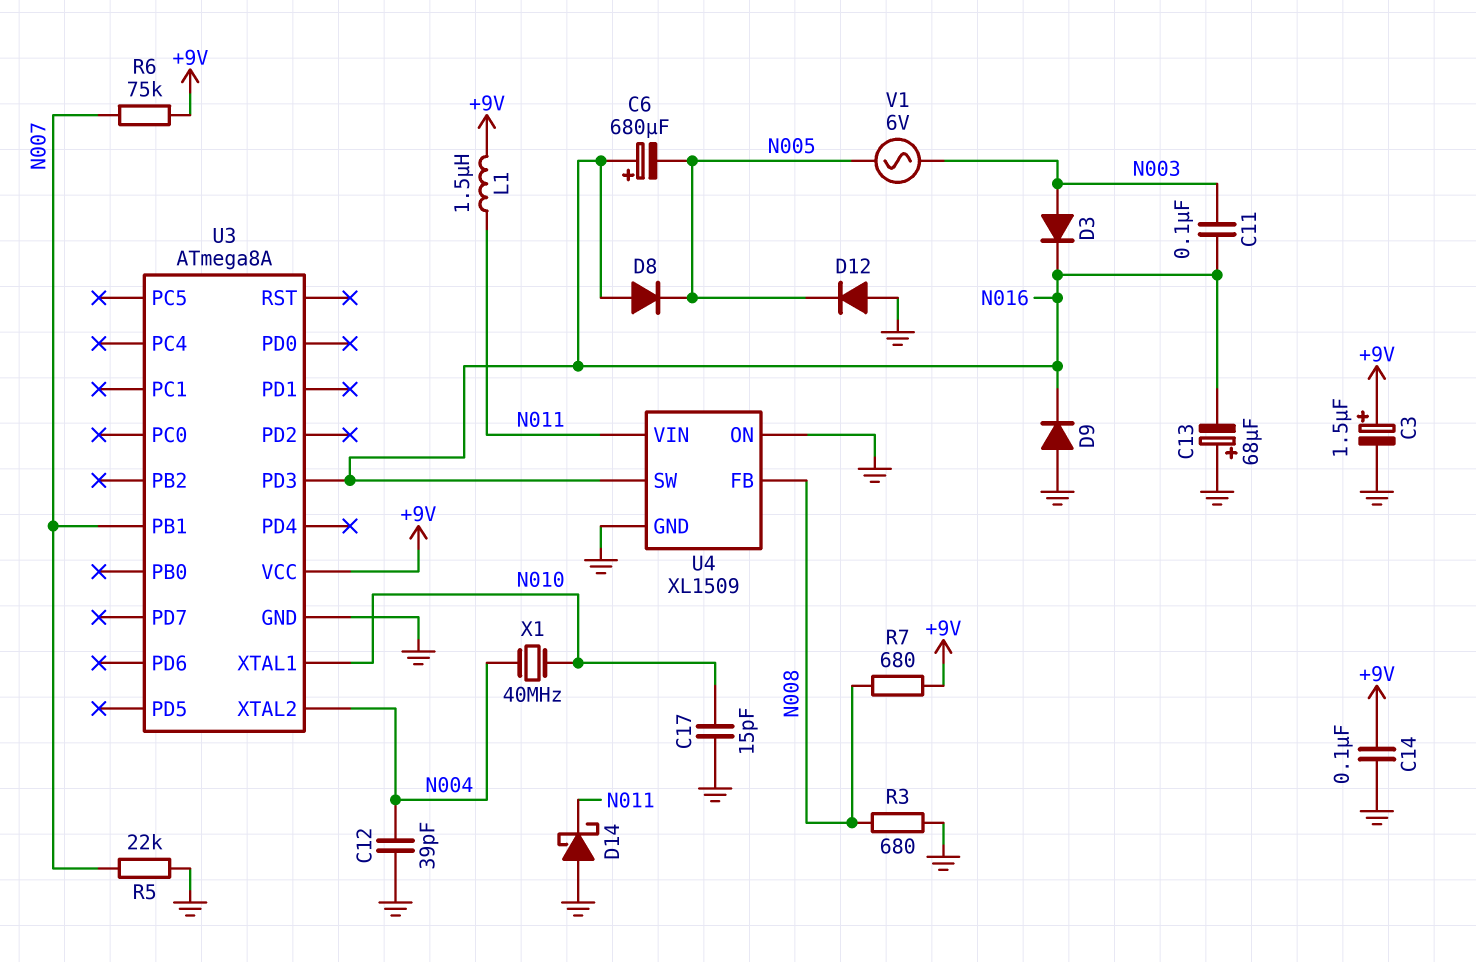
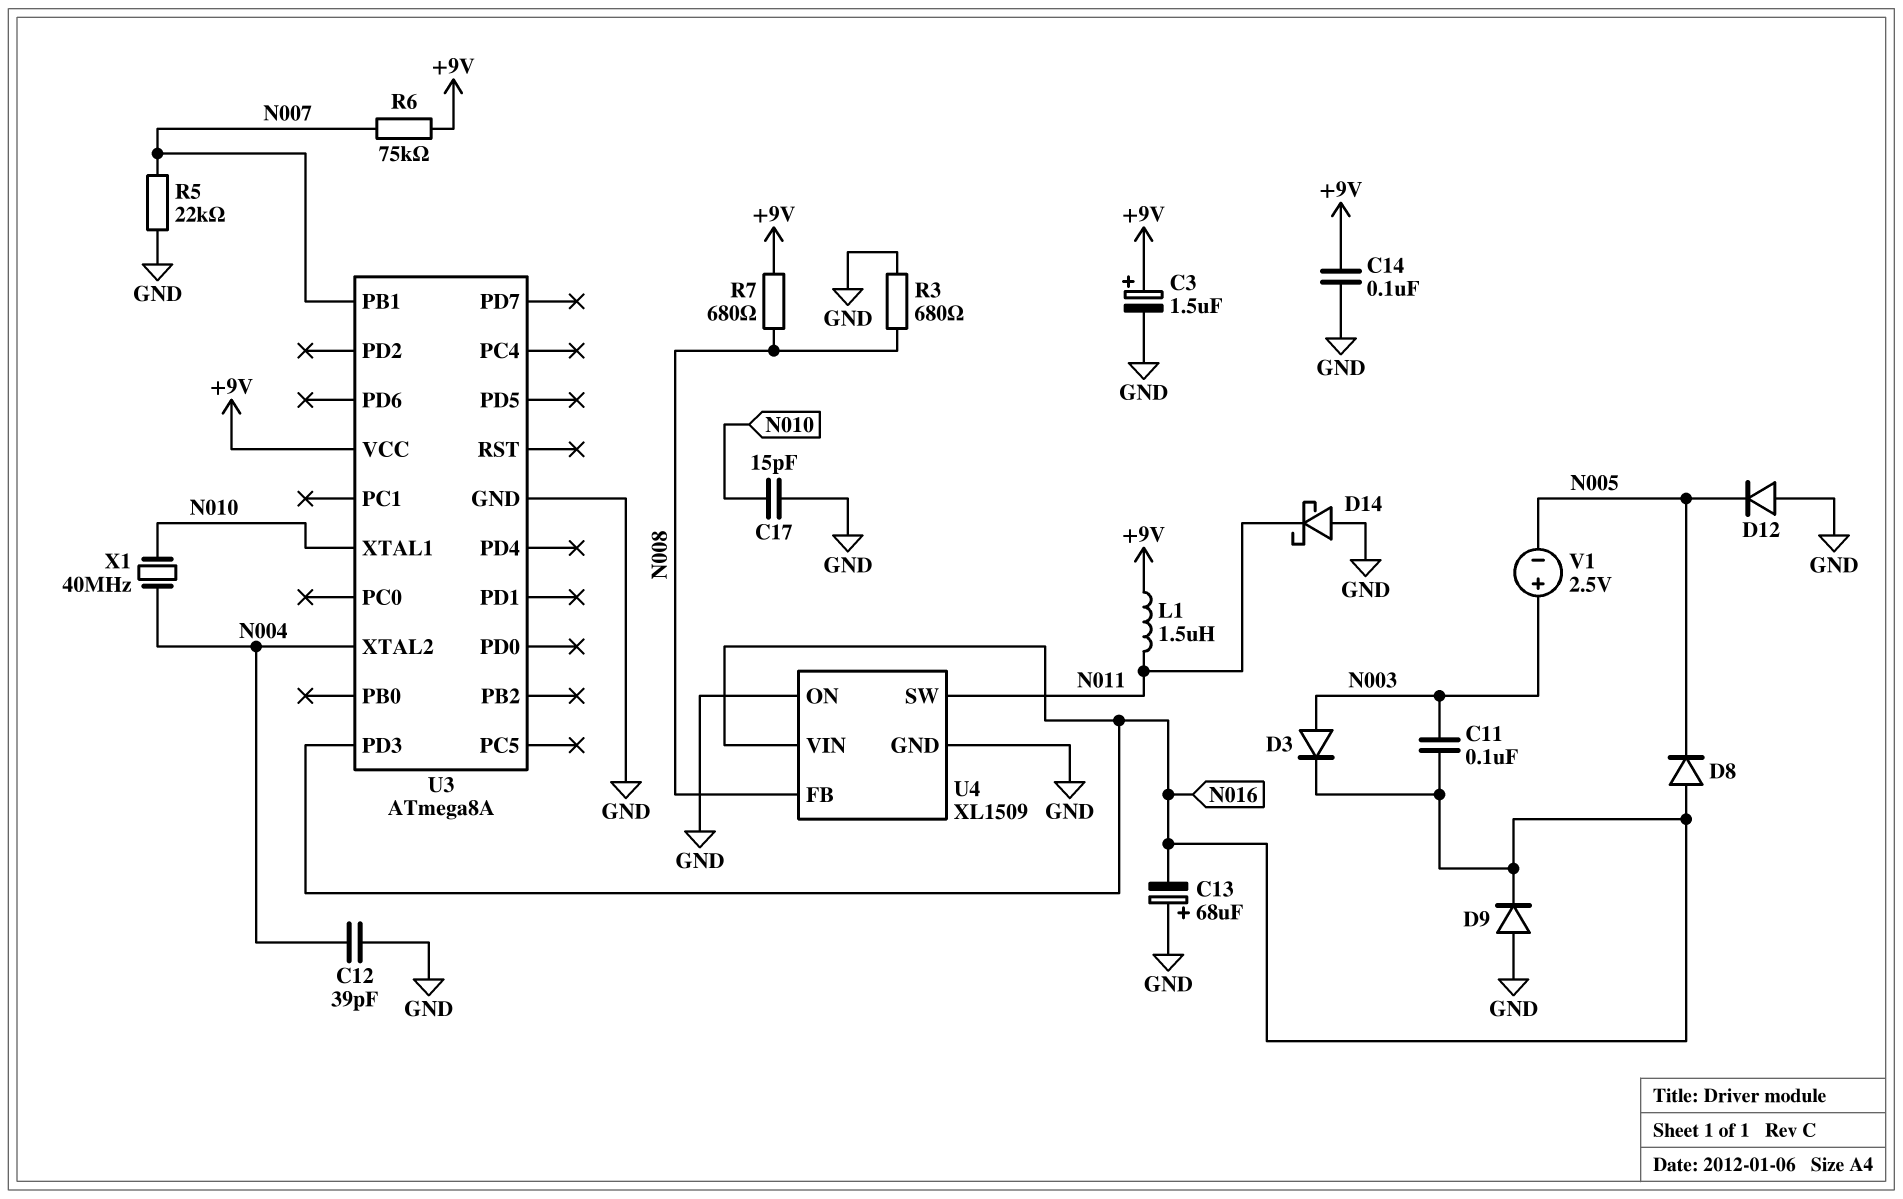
C6: 680uF (plus N016, minus N005) -> none
U4 pin SW: N016 -> N011
U4 pin VIN: N011 -> N016
V1: AC 6V (N003, N005) -> 2.5V (plus N003, minus N005)

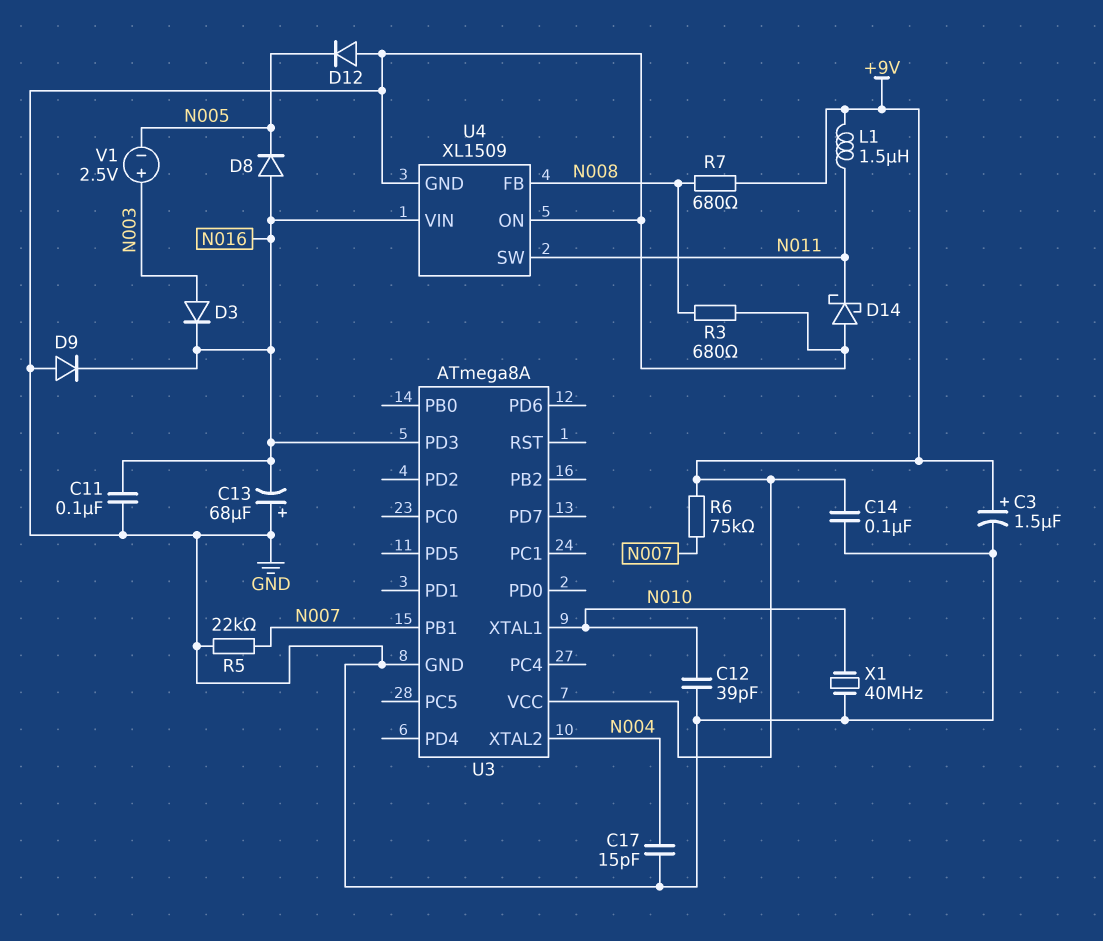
C11: 100nF (N003, N016) -> 100nF (GND, N016)
C12: 39pF (GND, N004) -> 39pF (GND, N010)
C17: 15pF (GND, N010) -> 15pF (GND, N004)
X1: 40MHz (N004, N010) -> 40MHz (GND, N010)

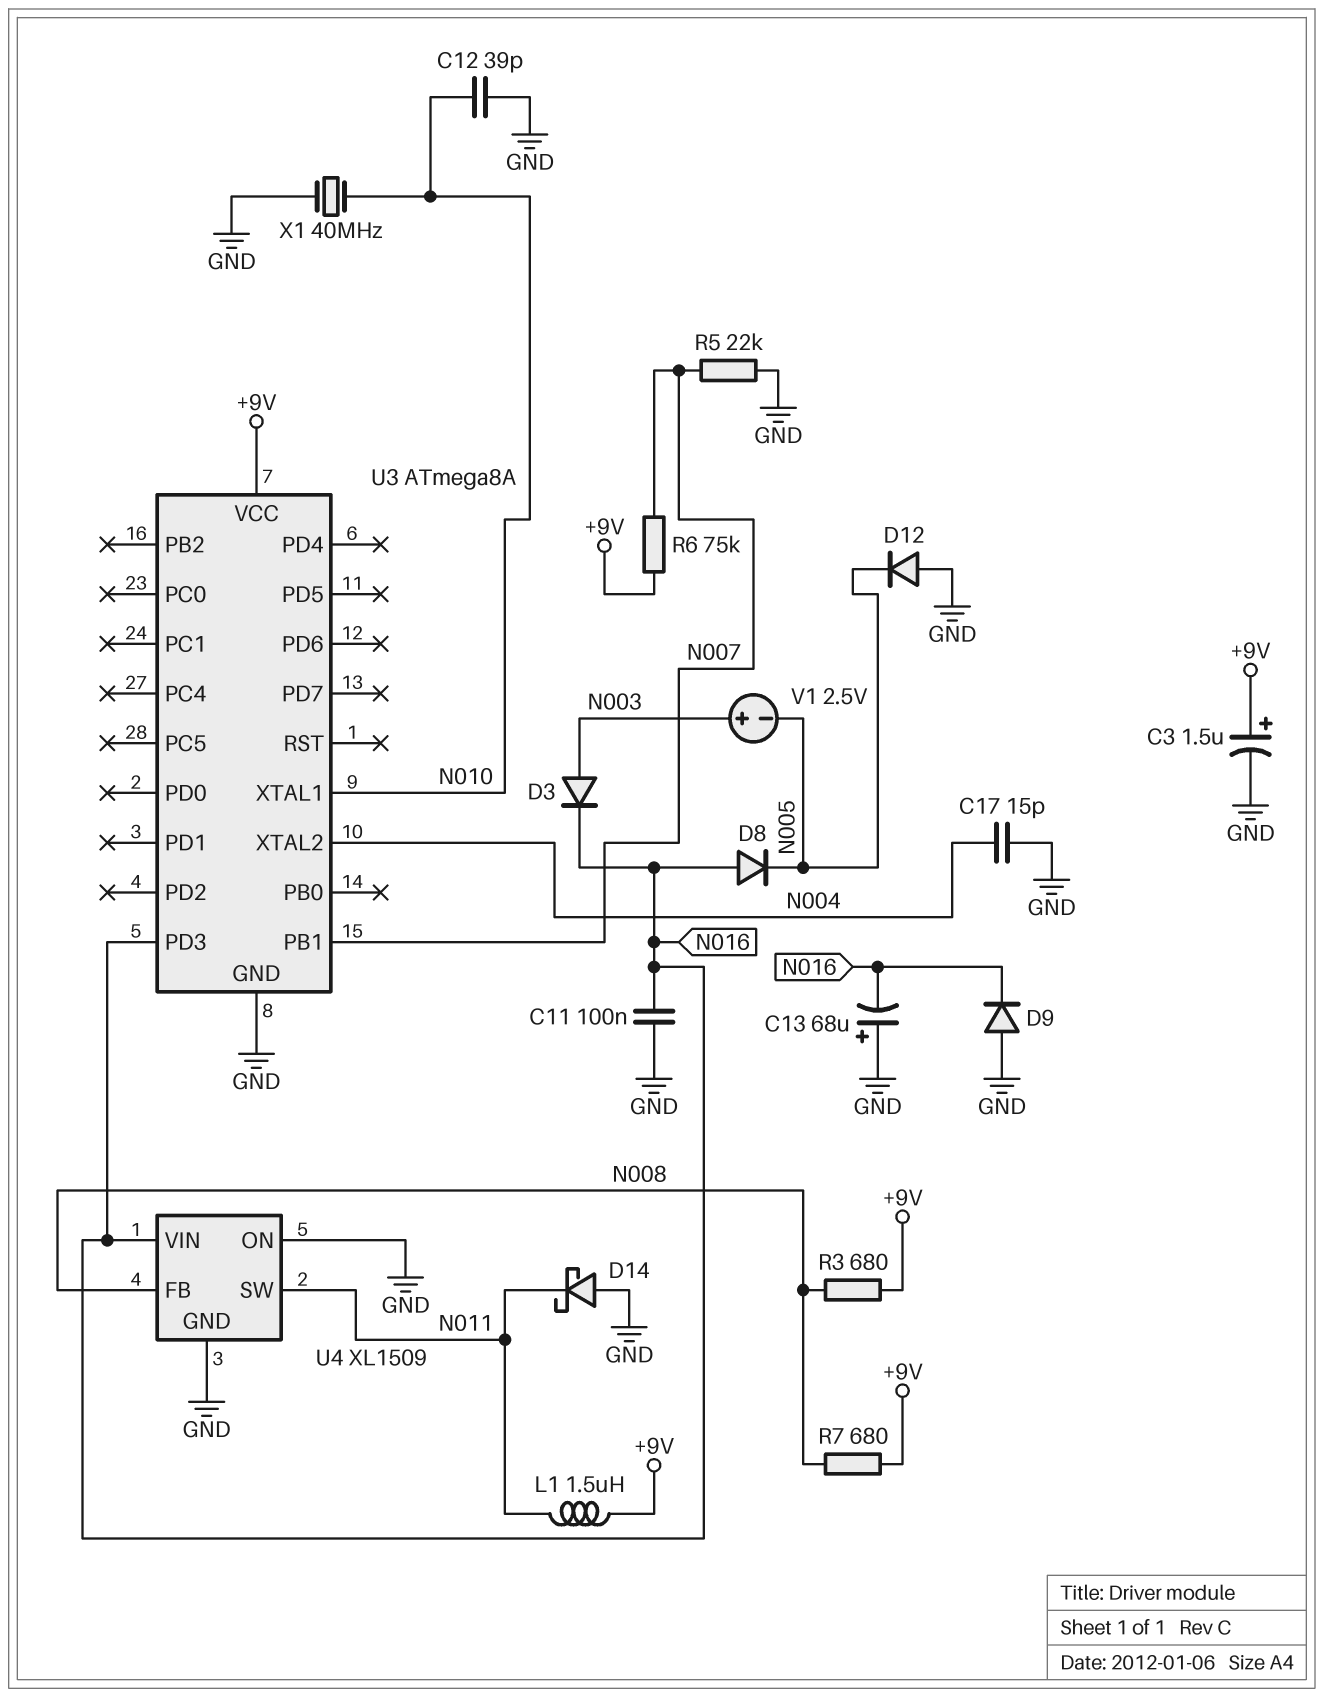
C14: 100nF (+9V, GND) -> none
R3: 680 (GND, N008) -> 680 (+9V, N008)

